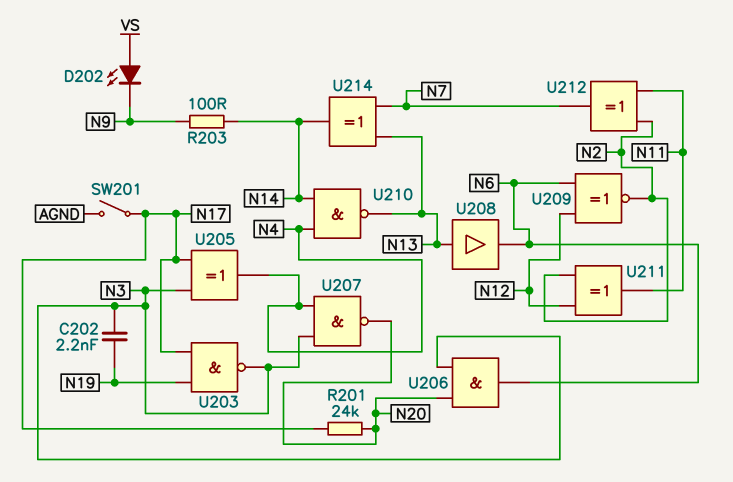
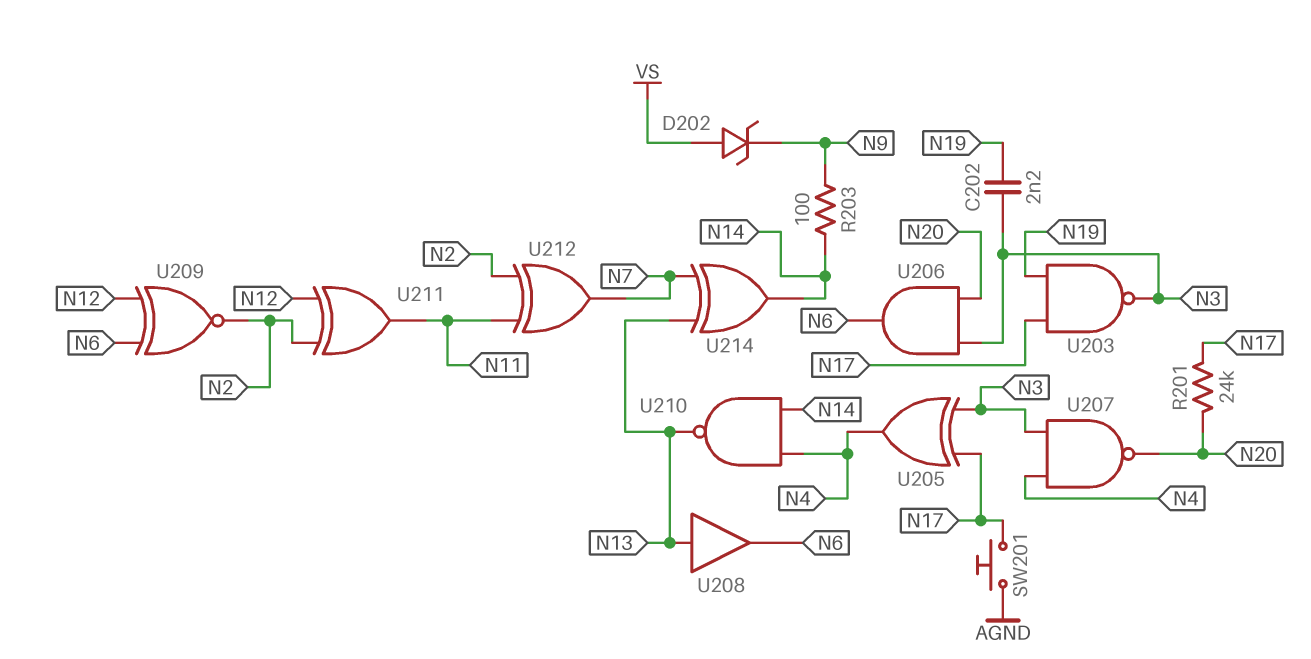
D202: LED (A VS, K N9) -> zener (A VS, K N9)
SW201: switch (AGND, N17) -> button (AGND, N17)

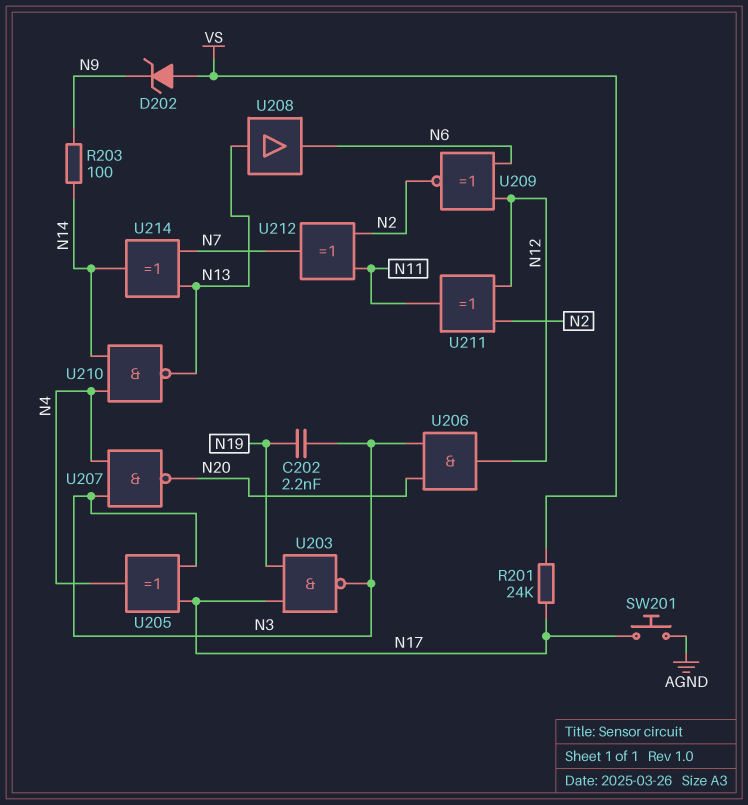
R201: 24k (N17, N20) -> 24k (N17, VS)
U206: AND (in N3, in N20, out N6) -> AND (in N3, in N20, out N12)

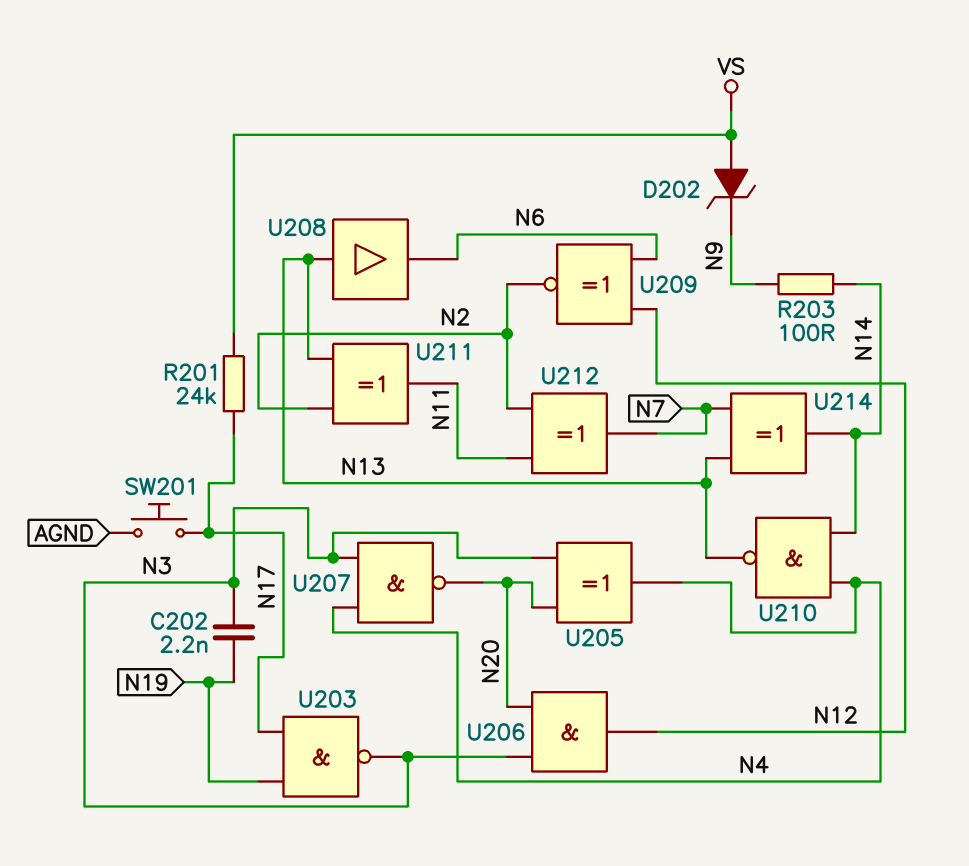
U205: XOR (in N3, in N17, out N4) -> XOR (in N3, in N20, out N4)
U211: XOR (in N2, in N12, out N11) -> XOR (in N2, in N13, out N11)

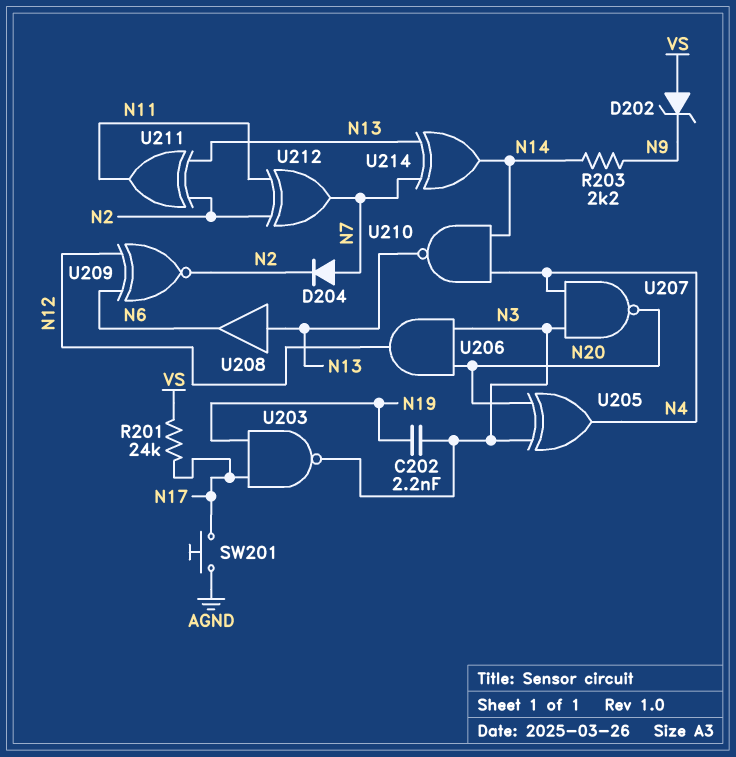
D204: none -> diode (A N7, K N2)
R203: 100 (N9, N14) -> 2.2k (N9, N14)

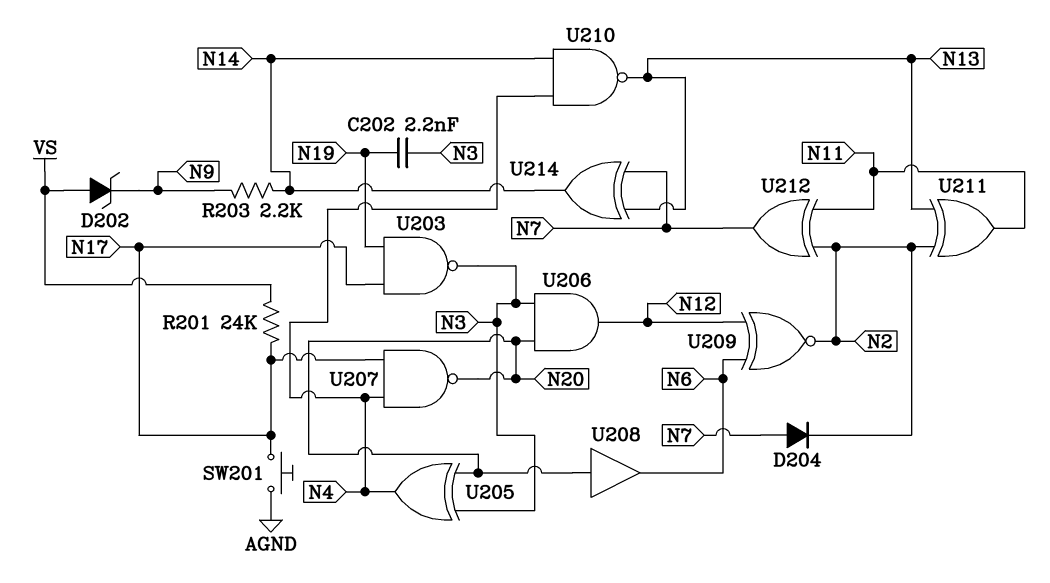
U207: NAND (in N3, in N4, out N20) -> NAND (in N4, in N17, out N20)
U208: buffer (in N13, out N6) -> buffer (in N20, out N6)

